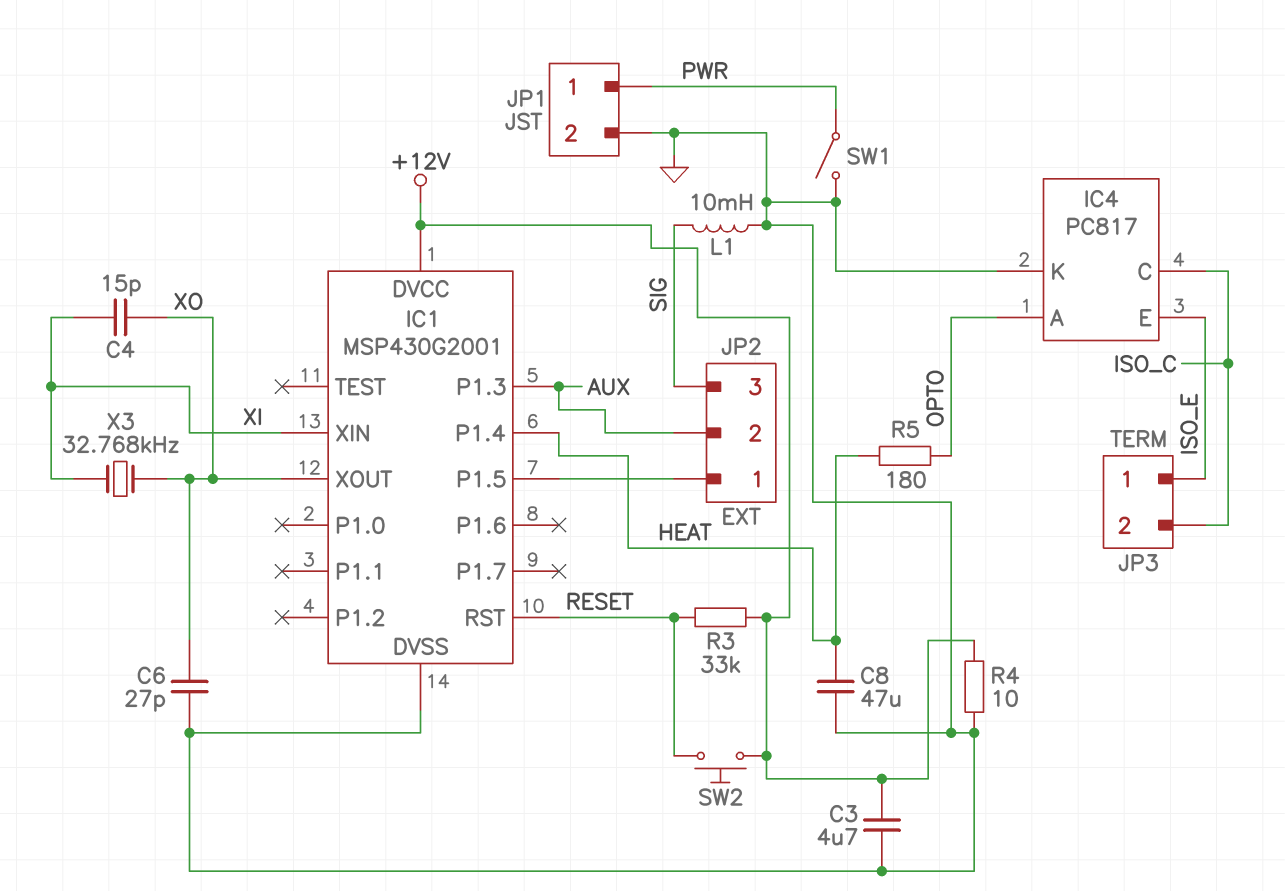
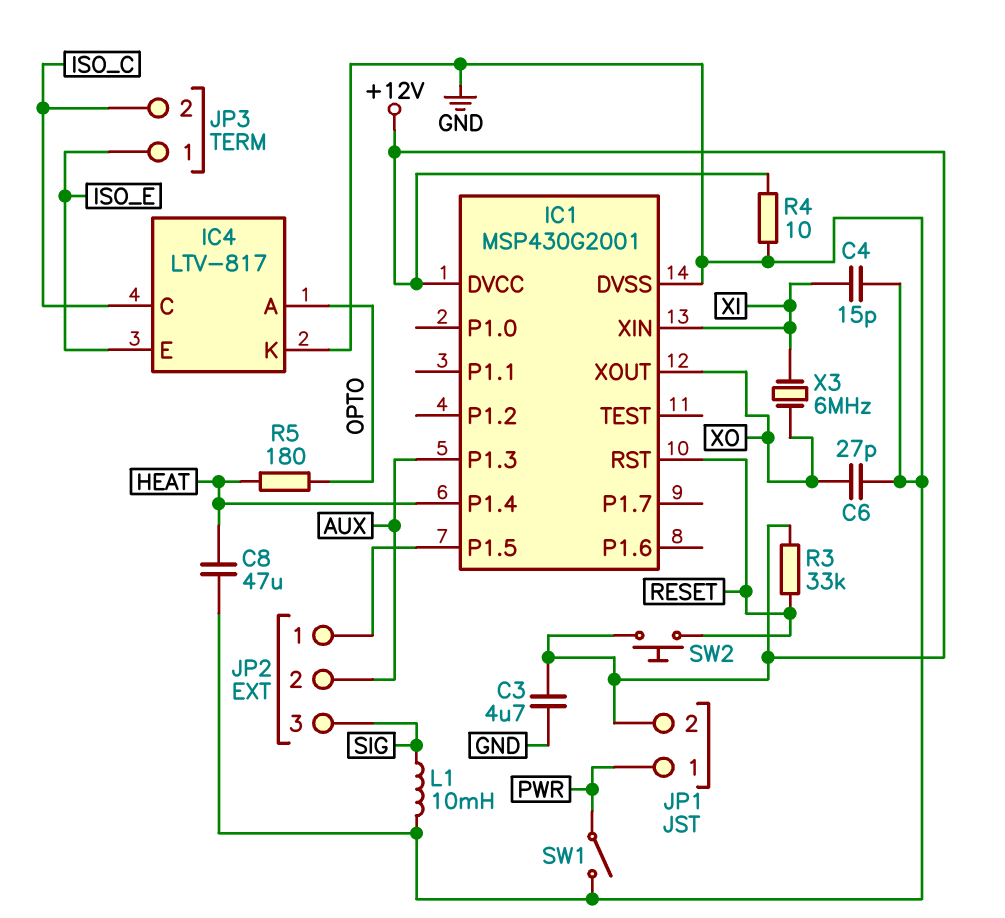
C4: 15pF (XI, XO) -> 15pF (GND, XI)
IC4: PC817 -> LTV-817
JP1 pin 2: GND -> +12V
X3: 32.768kHz (XI, XO) -> 6MHz (XI, XO)

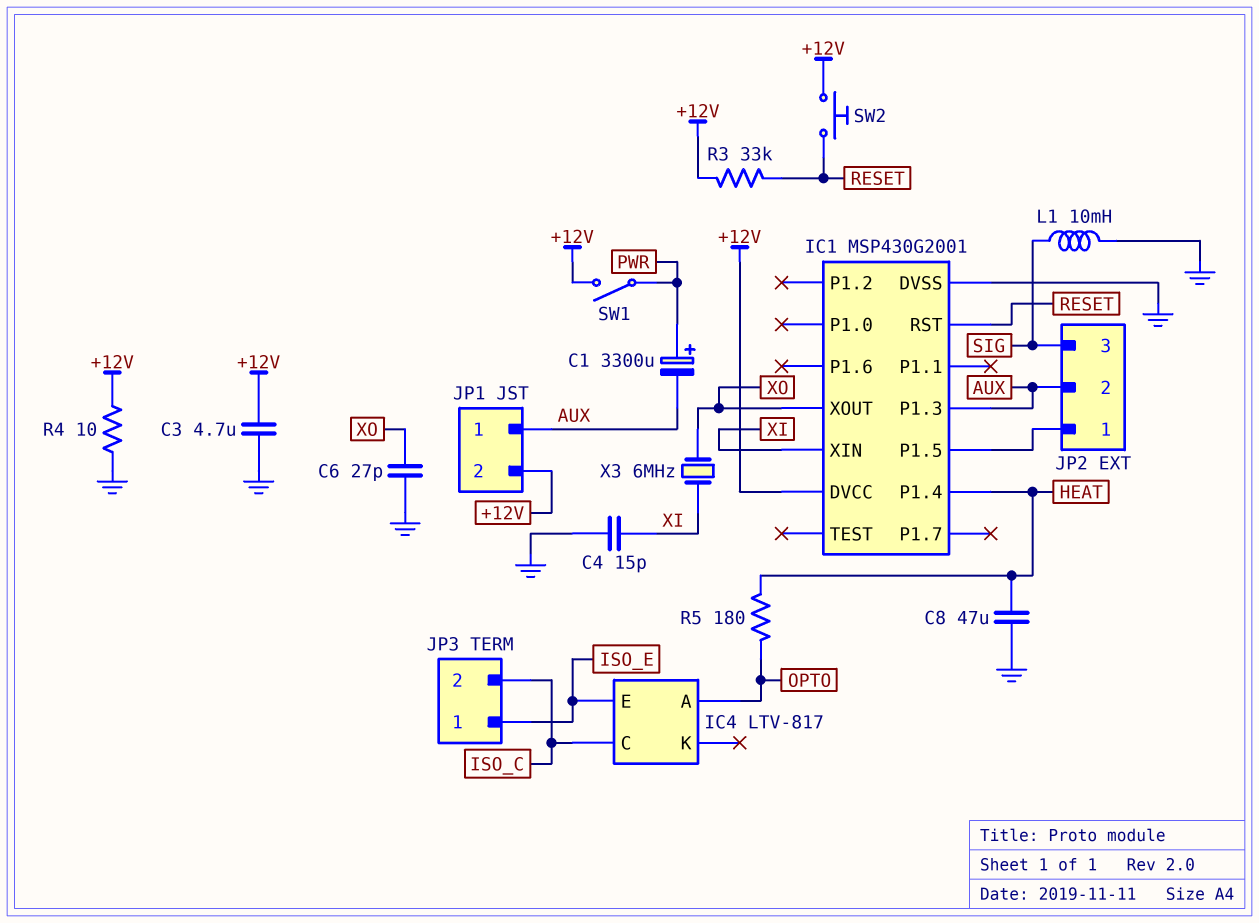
C1: none -> 3300uF (plus PWR, minus AUX)
IC4 pin K: GND -> none
JP1 pin 1: PWR -> AUX
SW1: switch (GND, PWR) -> switch (+12V, PWR)

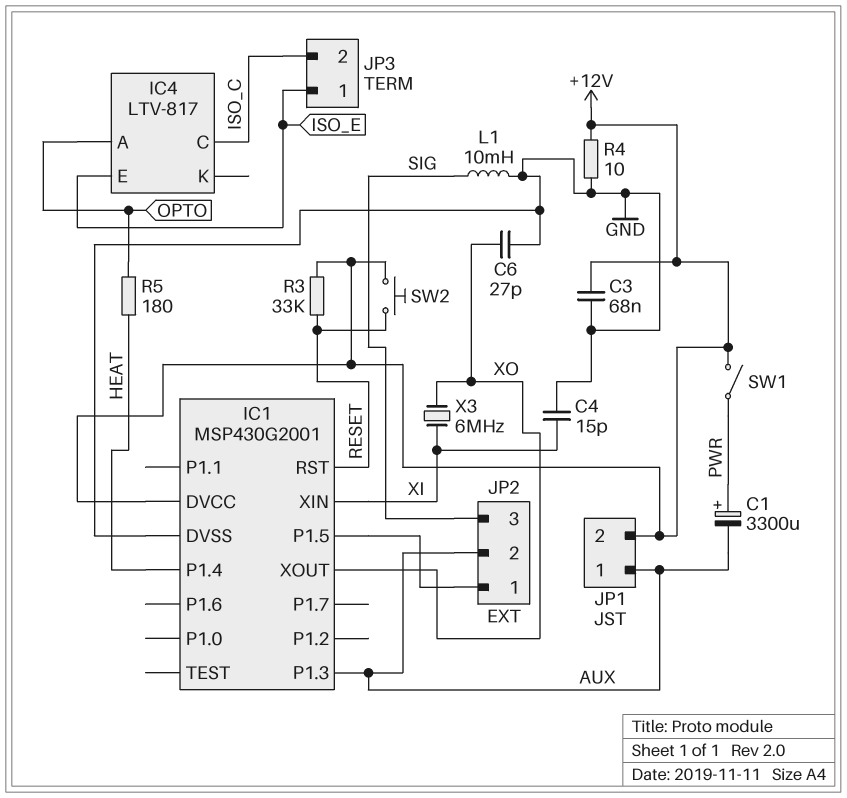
C3: 4.7uF (+12V, GND) -> 68nF (+12V, GND)
C8: 47uF (GND, HEAT) -> none

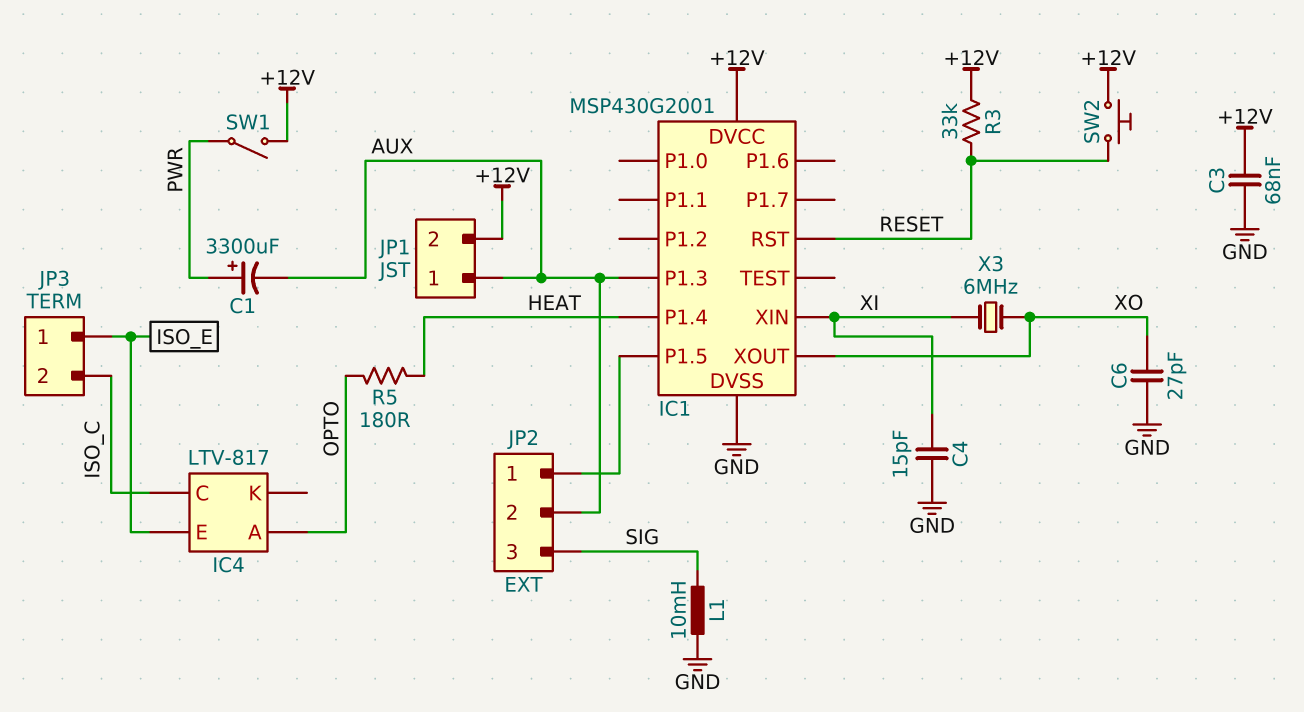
R4: 10 (+12V, GND) -> none

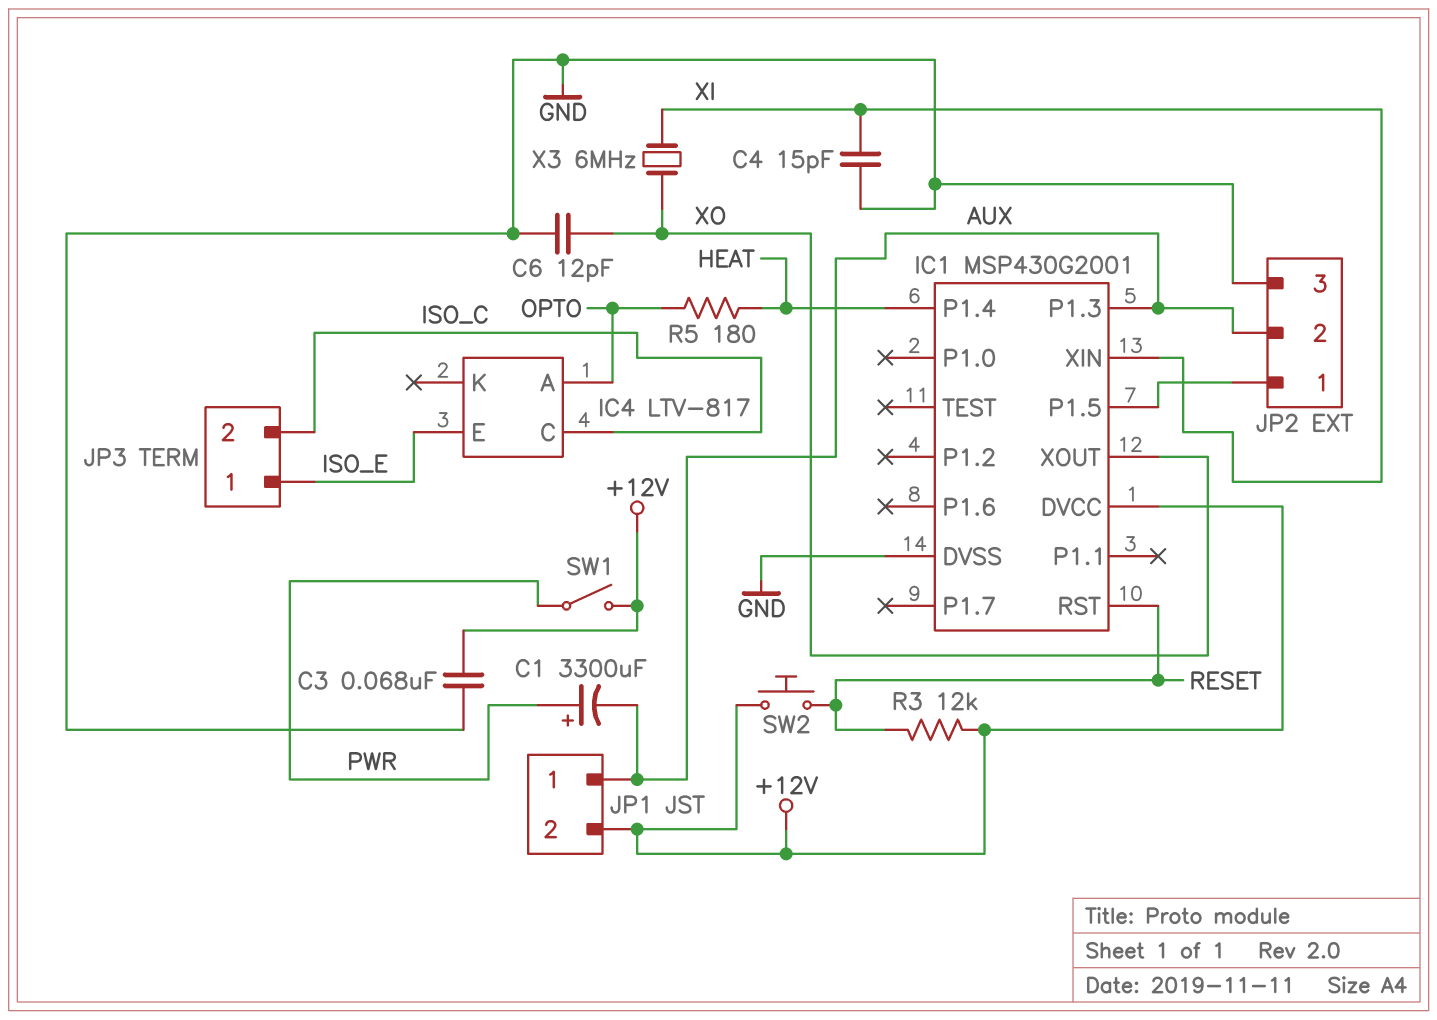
C6: 27pF (GND, XO) -> 12pF (GND, XO)
JP2 pin 3: SIG -> GND
L1: 10mH (GND, SIG) -> none
R3: 33k (+12V, RESET) -> 12k (+12V, RESET)

